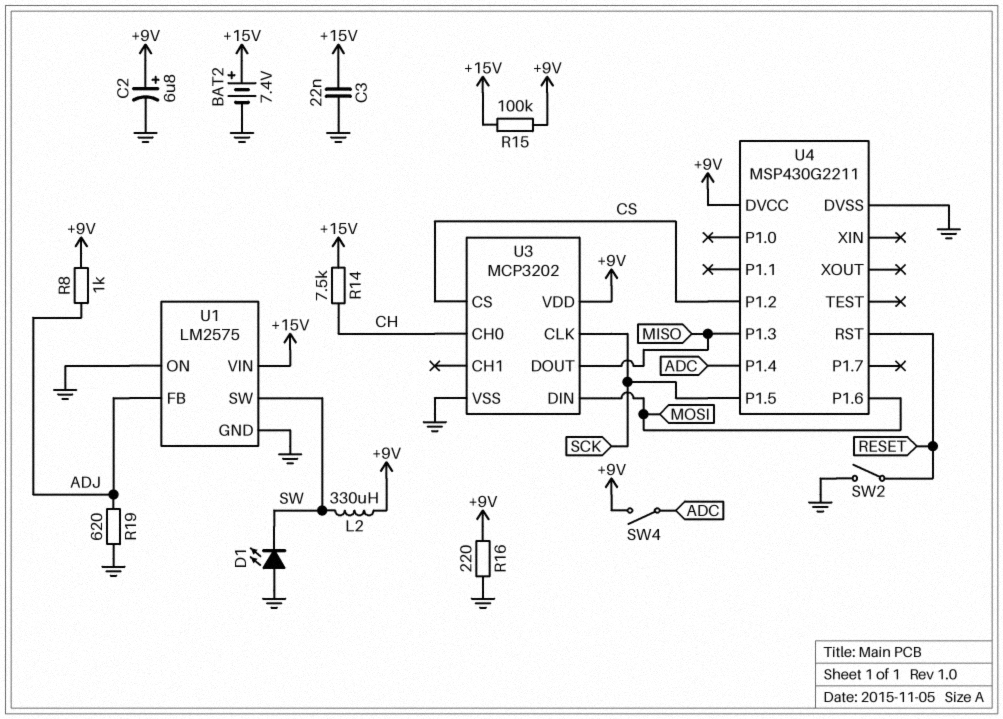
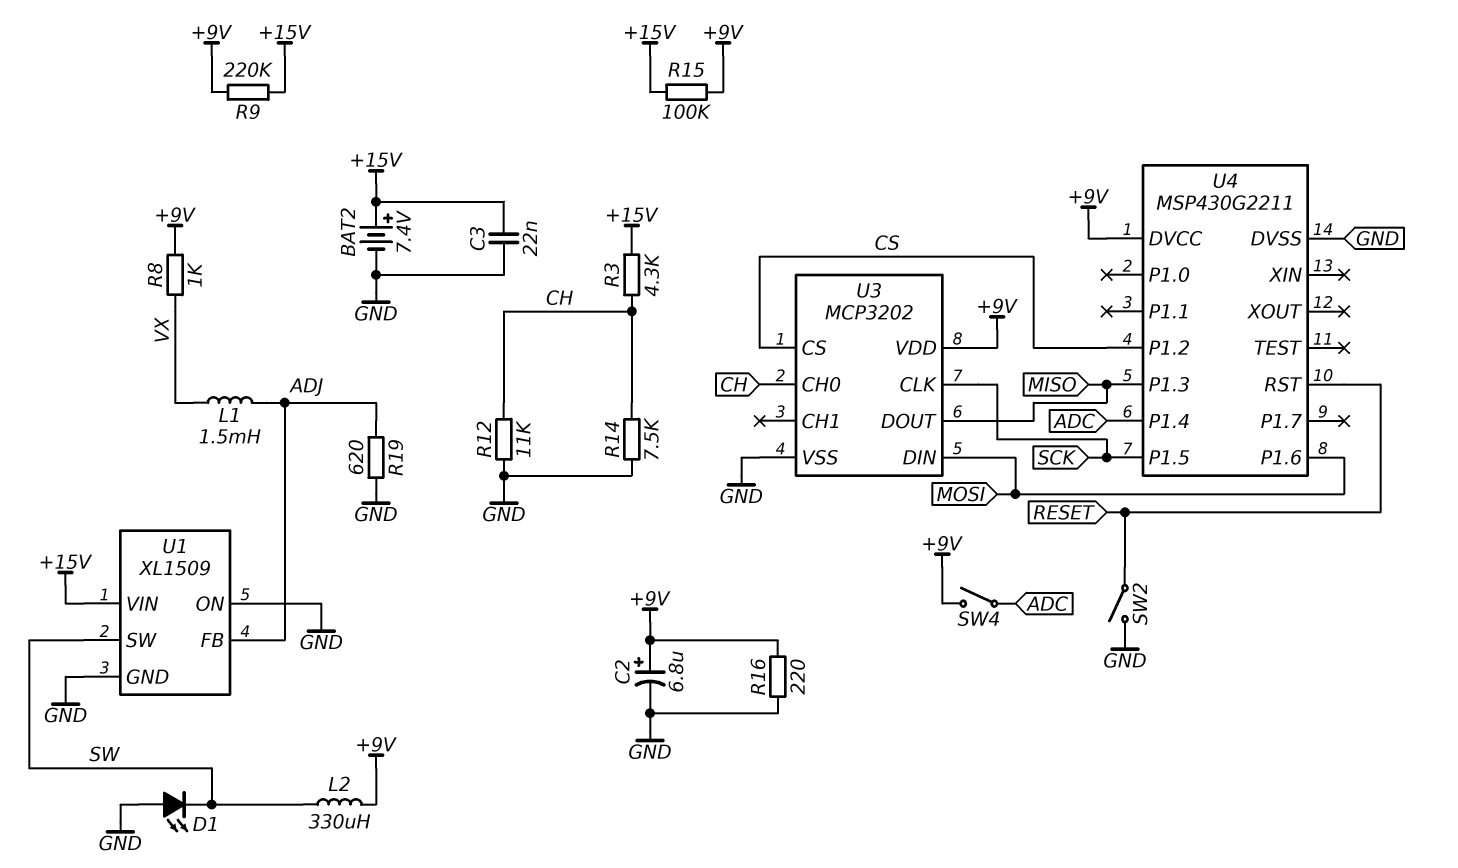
L1: none -> 1.5mH (ADJ, VX)
R3: none -> 4.3k (+15V, CH)
R8: 1k (+9V, ADJ) -> 1k (+9V, VX)
R9: none -> 220k (+9V, +15V)
R12: none -> 11k (CH, GND)
R14: 7.5k (+15V, CH) -> 7.5k (CH, GND)
U1: LM2575 -> XL1509

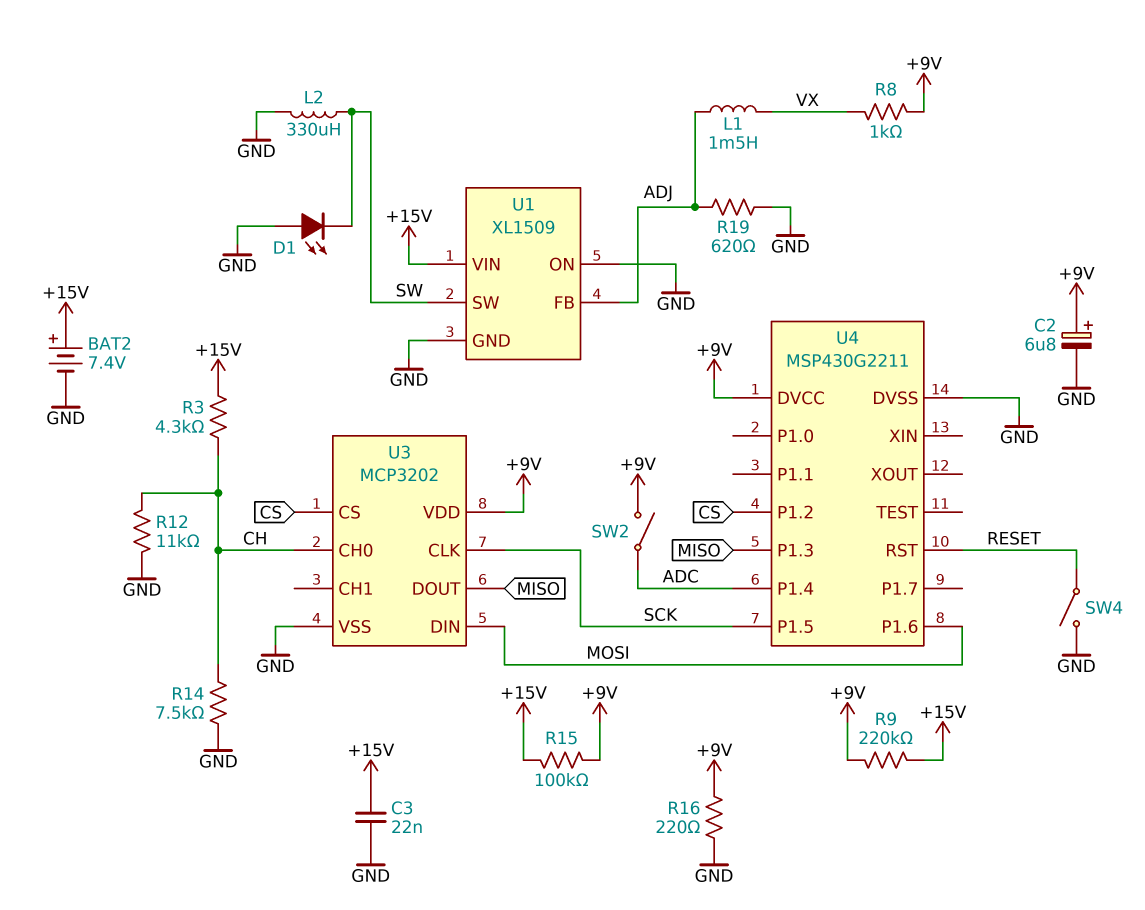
L2: 330uH (+9V, SW) -> 330uH (GND, SW)
SW2: switch (GND, RESET) -> switch (+9V, ADC)
SW4: switch (+9V, ADC) -> switch (GND, RESET)

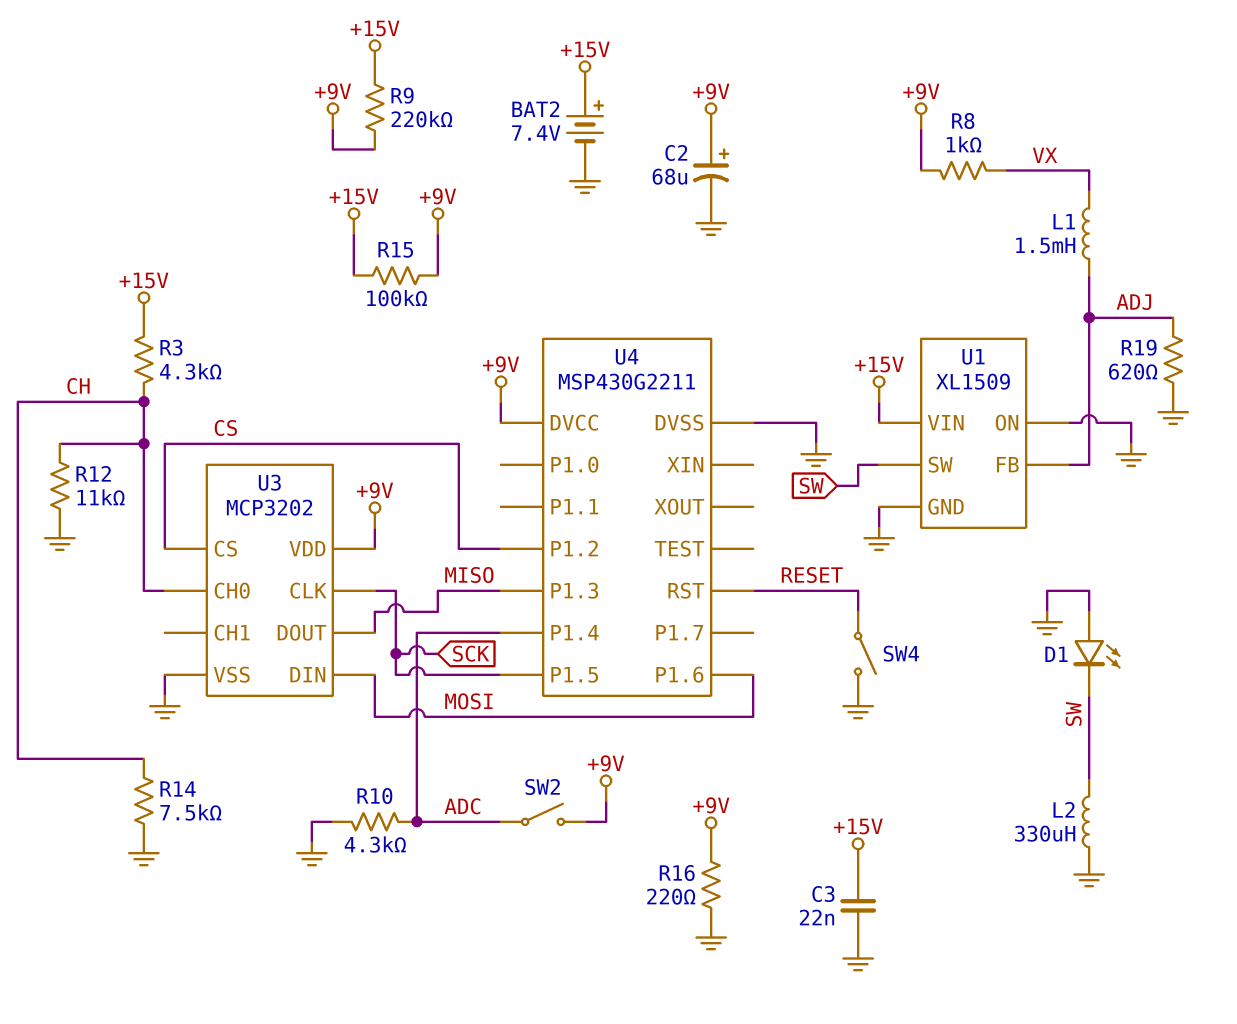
C2: 6.8uF (plus +9V, minus GND) -> 68uF (plus +9V, minus GND)
R10: none -> 4.3k (ADC, GND)

